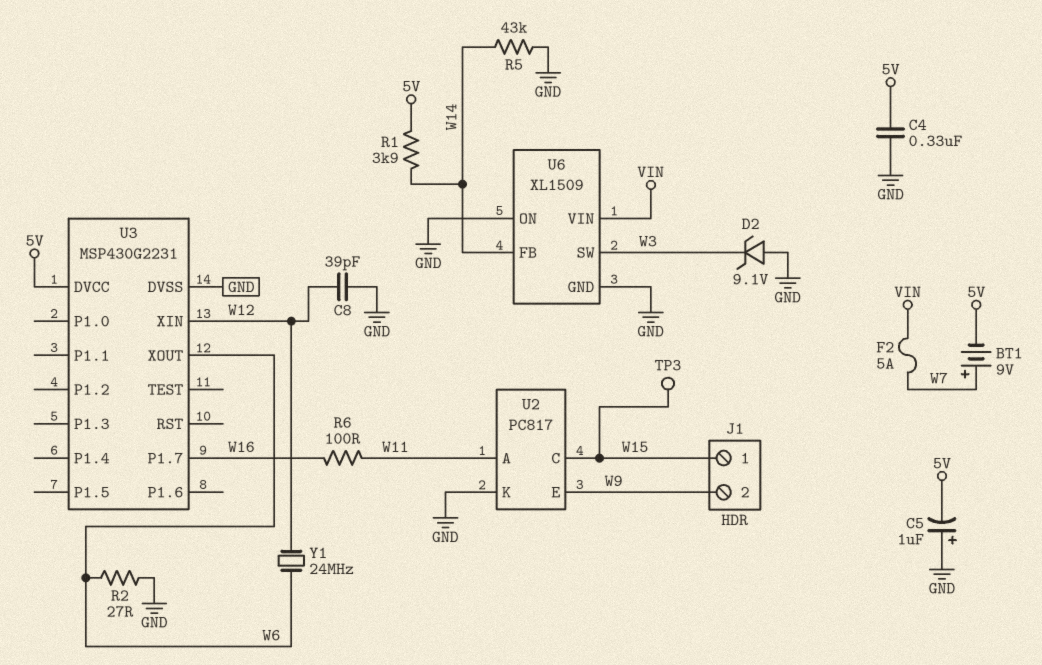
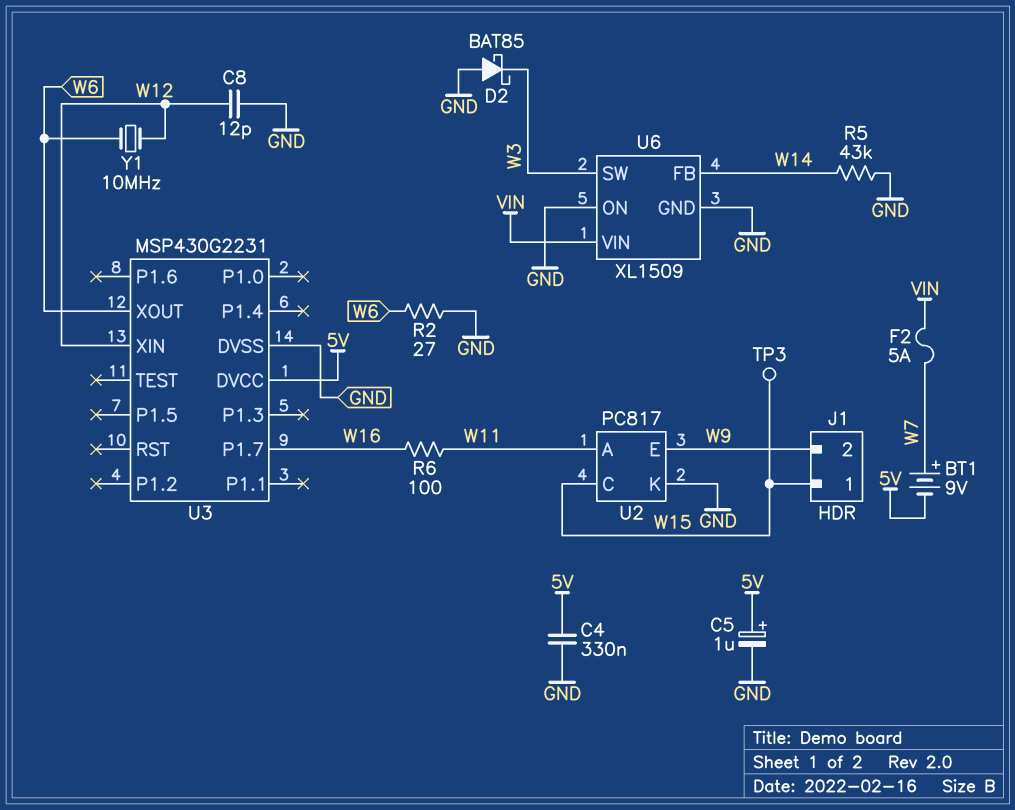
C5: 1uF (plus GND, minus 5V) -> 1uF (plus 5V, minus GND)
C8: 39pF (GND, W12) -> 12pF (GND, W12)
D2: zener 9.1V (A GND, K W3) -> schottky BAT85 (A GND, K W3)
R1: 3.9k (5V, W14) -> none
Y1: 24MHz (W6, W12) -> 10MHz (W6, W12)

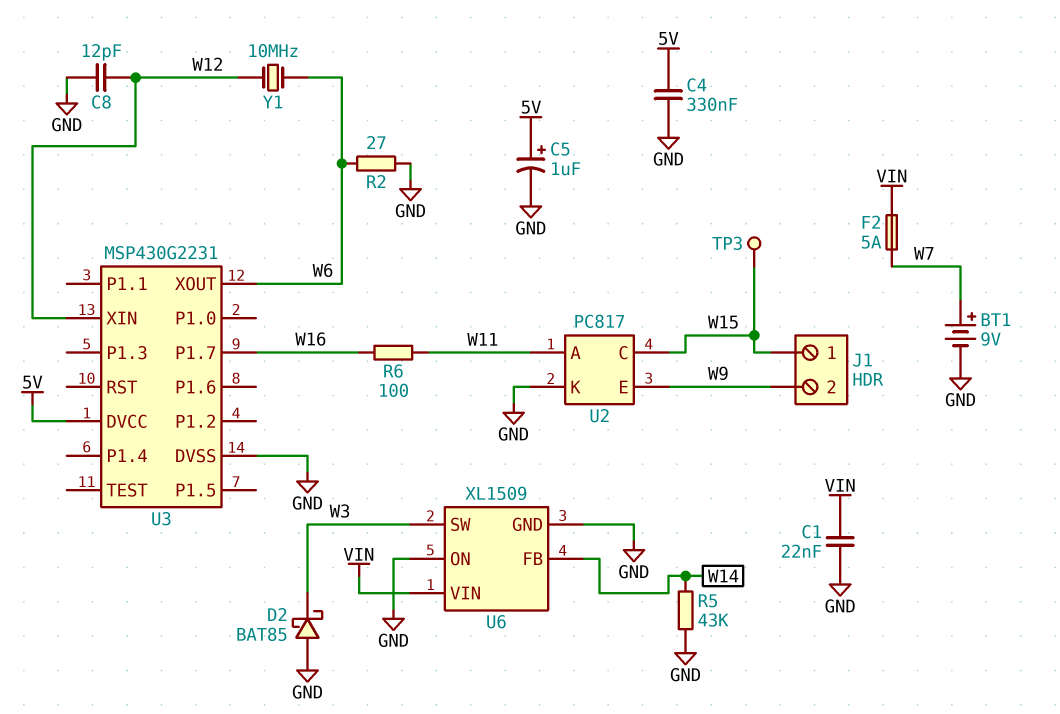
BT1: 9V (plus W7, minus 5V) -> 9V (plus W7, minus GND)
C1: none -> 22nF (GND, VIN)

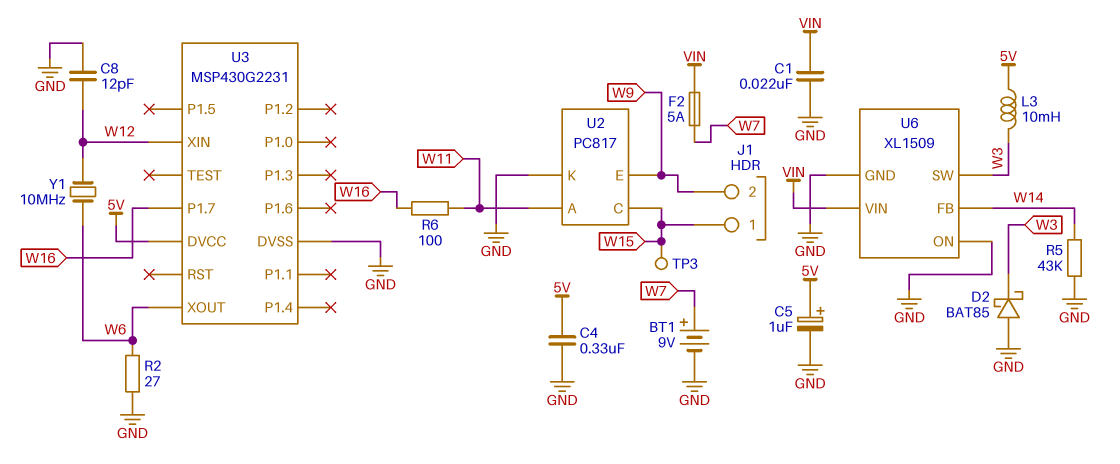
L3: none -> 10mH (5V, W3)

